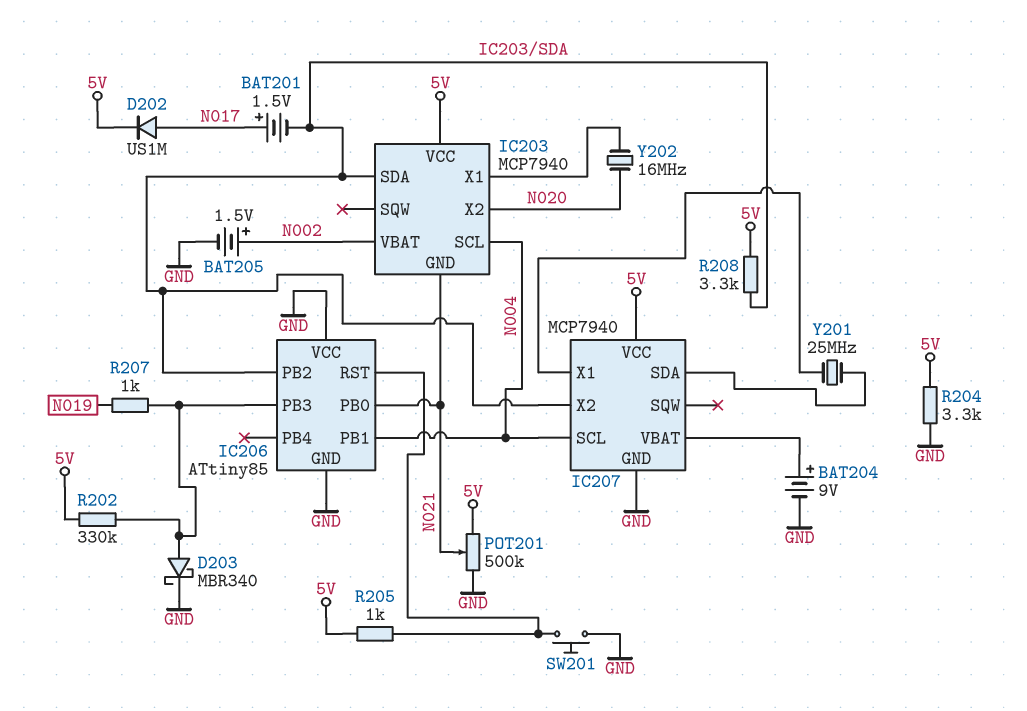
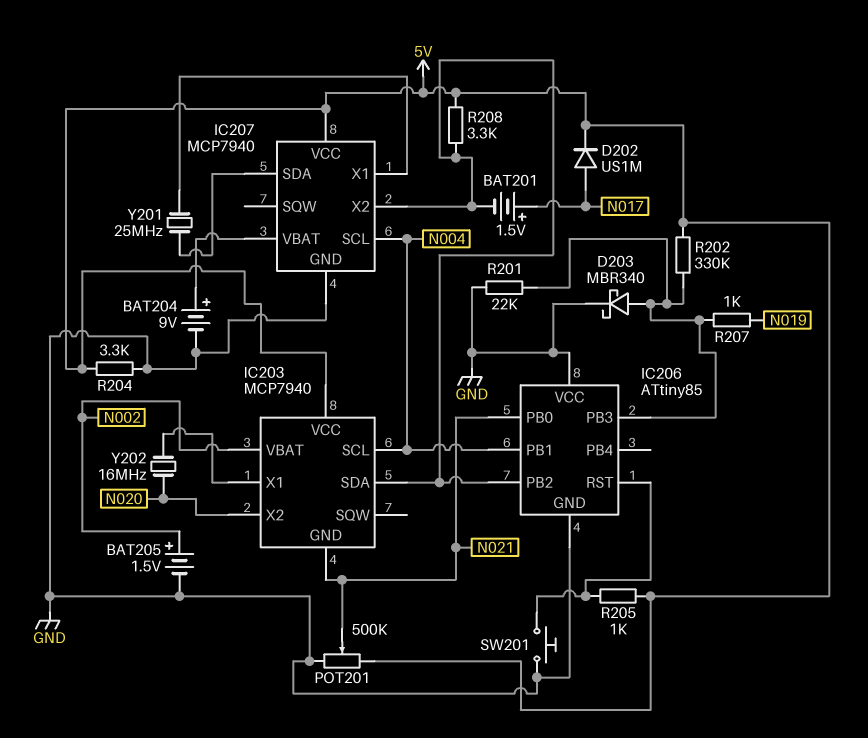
R201: none -> 22k (GND, IC206/PB3)

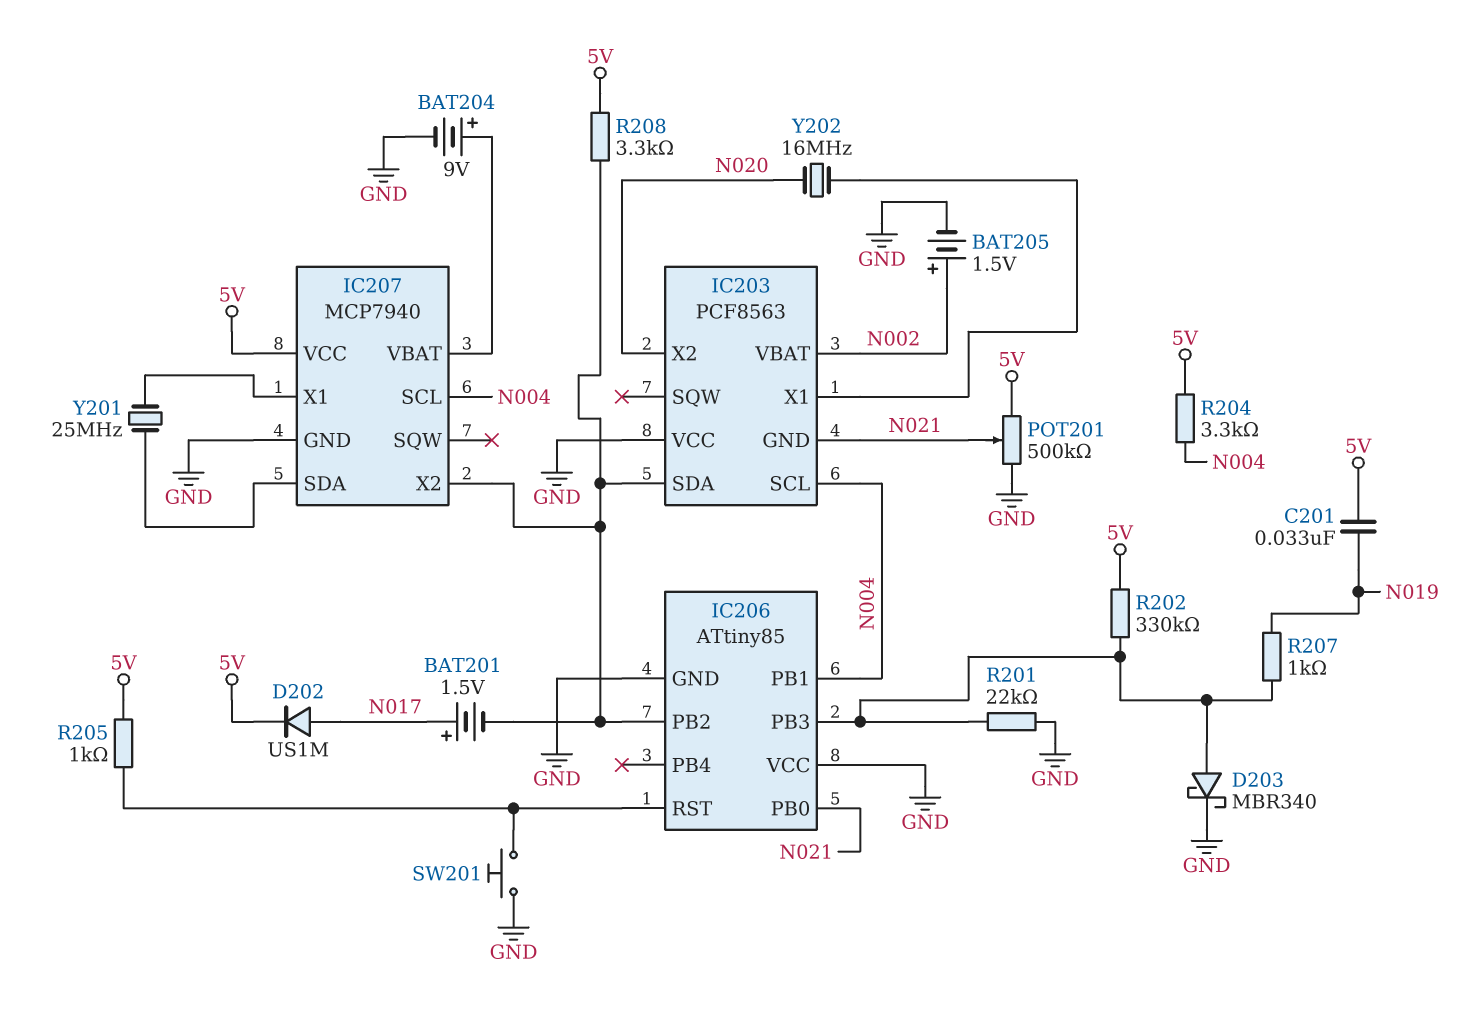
C201: none -> 33nF (5V, N019)
IC203: MCP7940 -> PCF8563
IC203 pin VCC: 5V -> GND
R204: 3.3k (5V, GND) -> 3.3k (5V, N004)

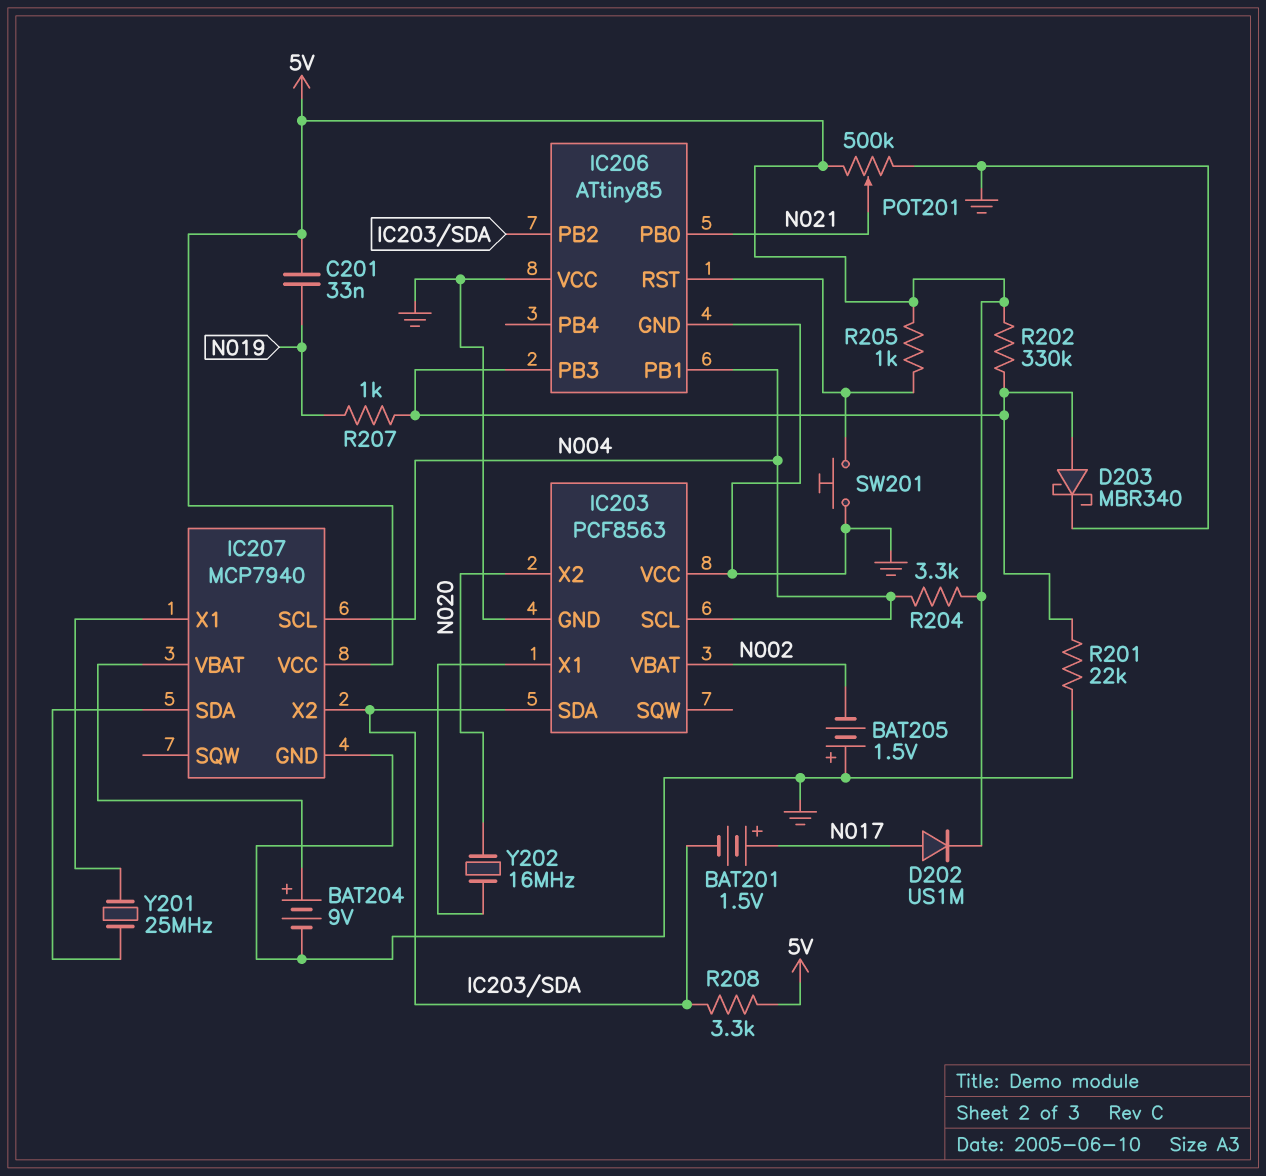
BAT205: 1.5V (plus N002, minus GND) -> 1.5V (plus GND, minus N002)
IC203 pin GND: N021 -> GND

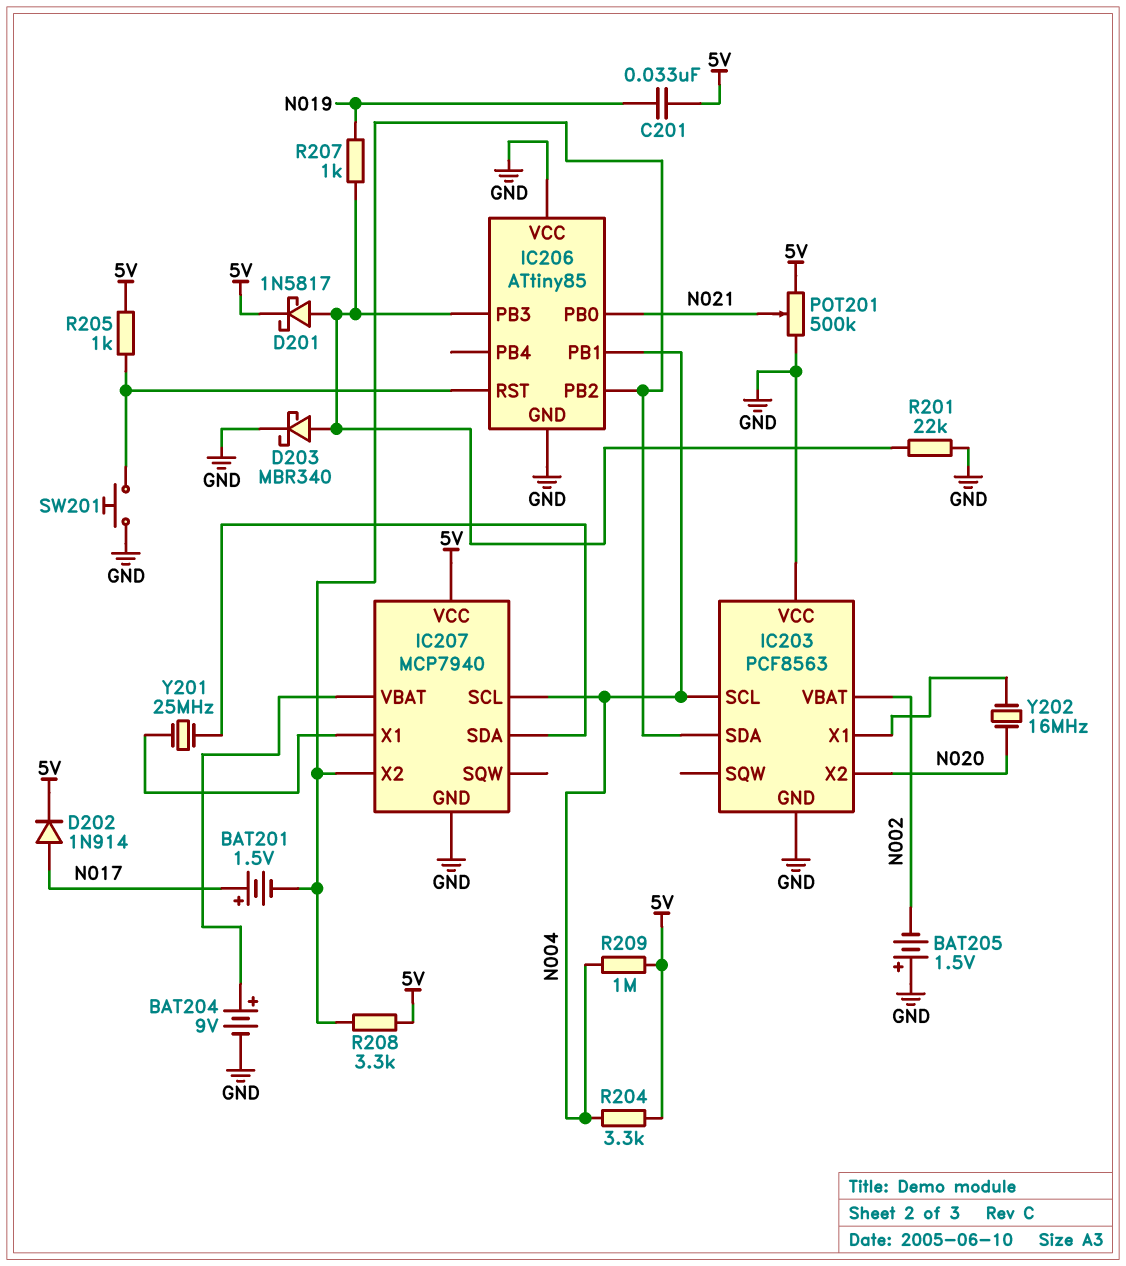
D201: none -> schottky 1N5817 (A IC206/PB3, K 5V)
D202: diode US1M (A N017, K 5V) -> diode 1N914 (A N017, K 5V)
R202: 330k (5V, IC206/PB3) -> none
R209: none -> 1M (5V, N004)

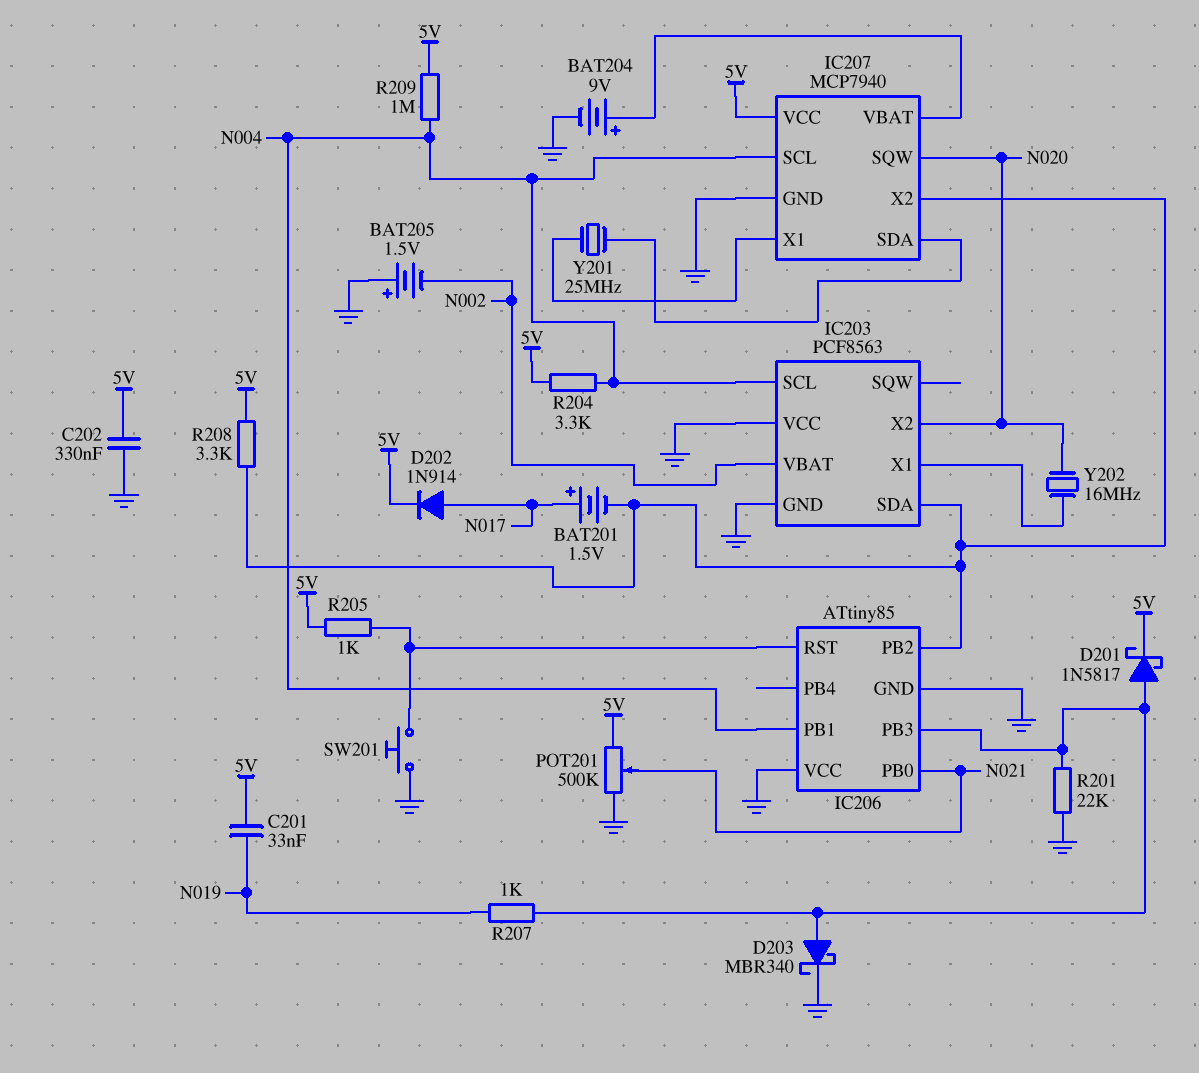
C202: none -> 330nF (5V, GND)
IC207 pin SQW: none -> N020

